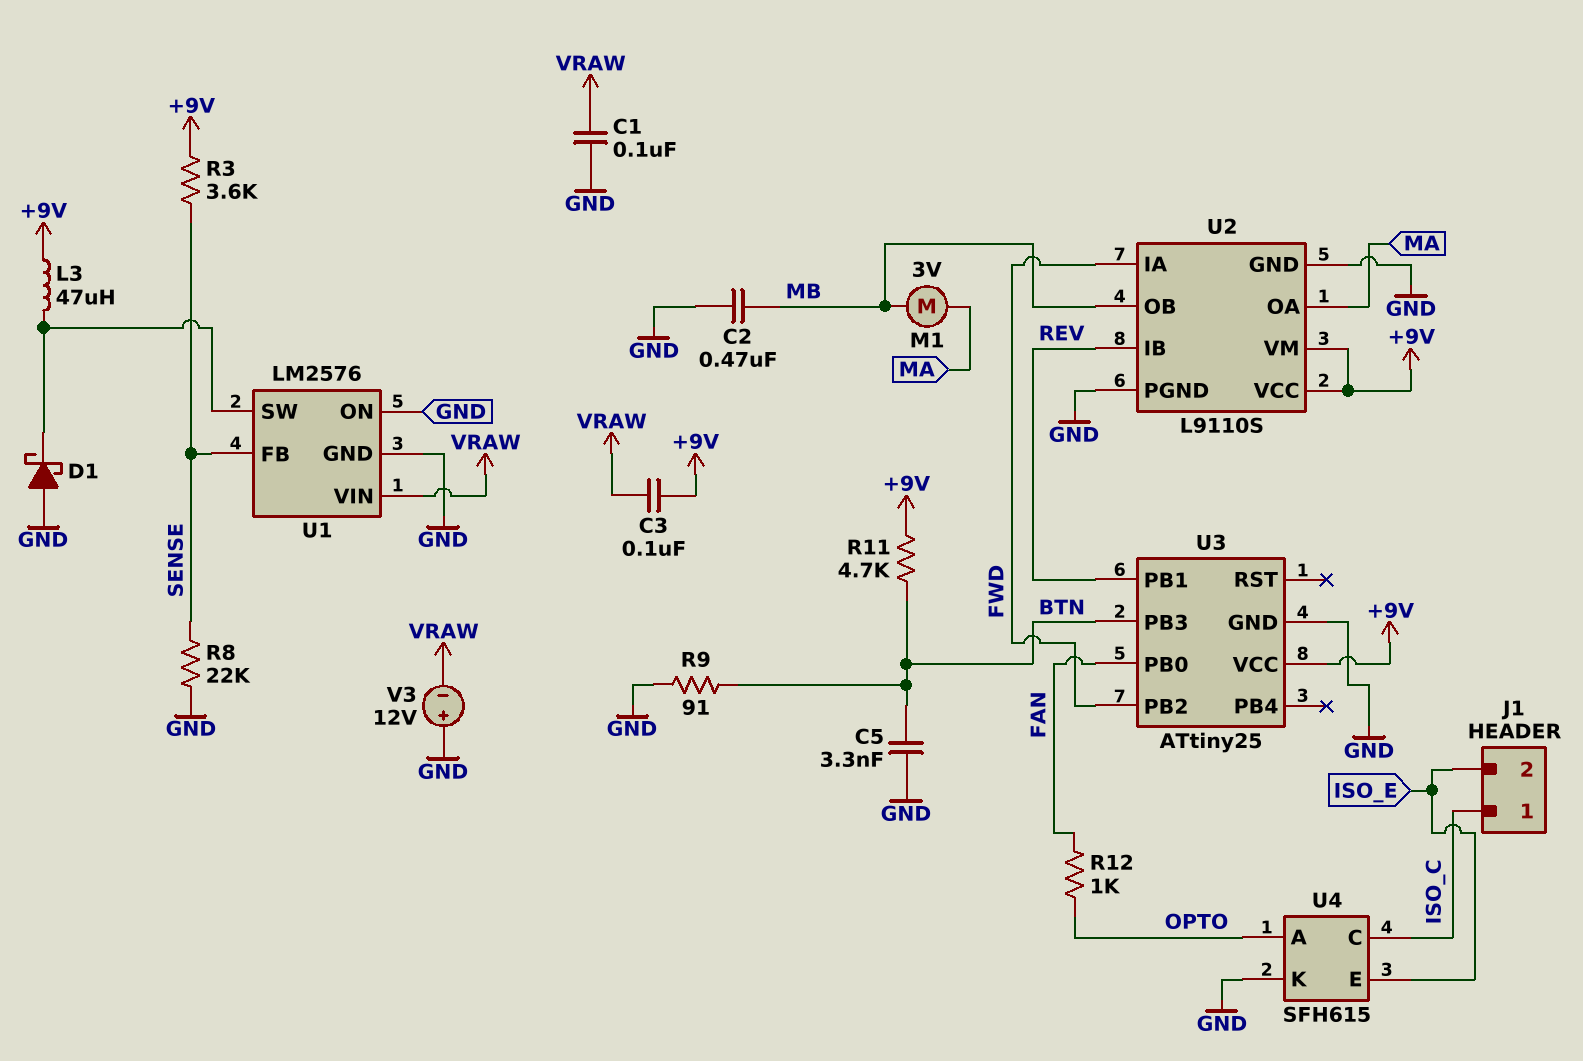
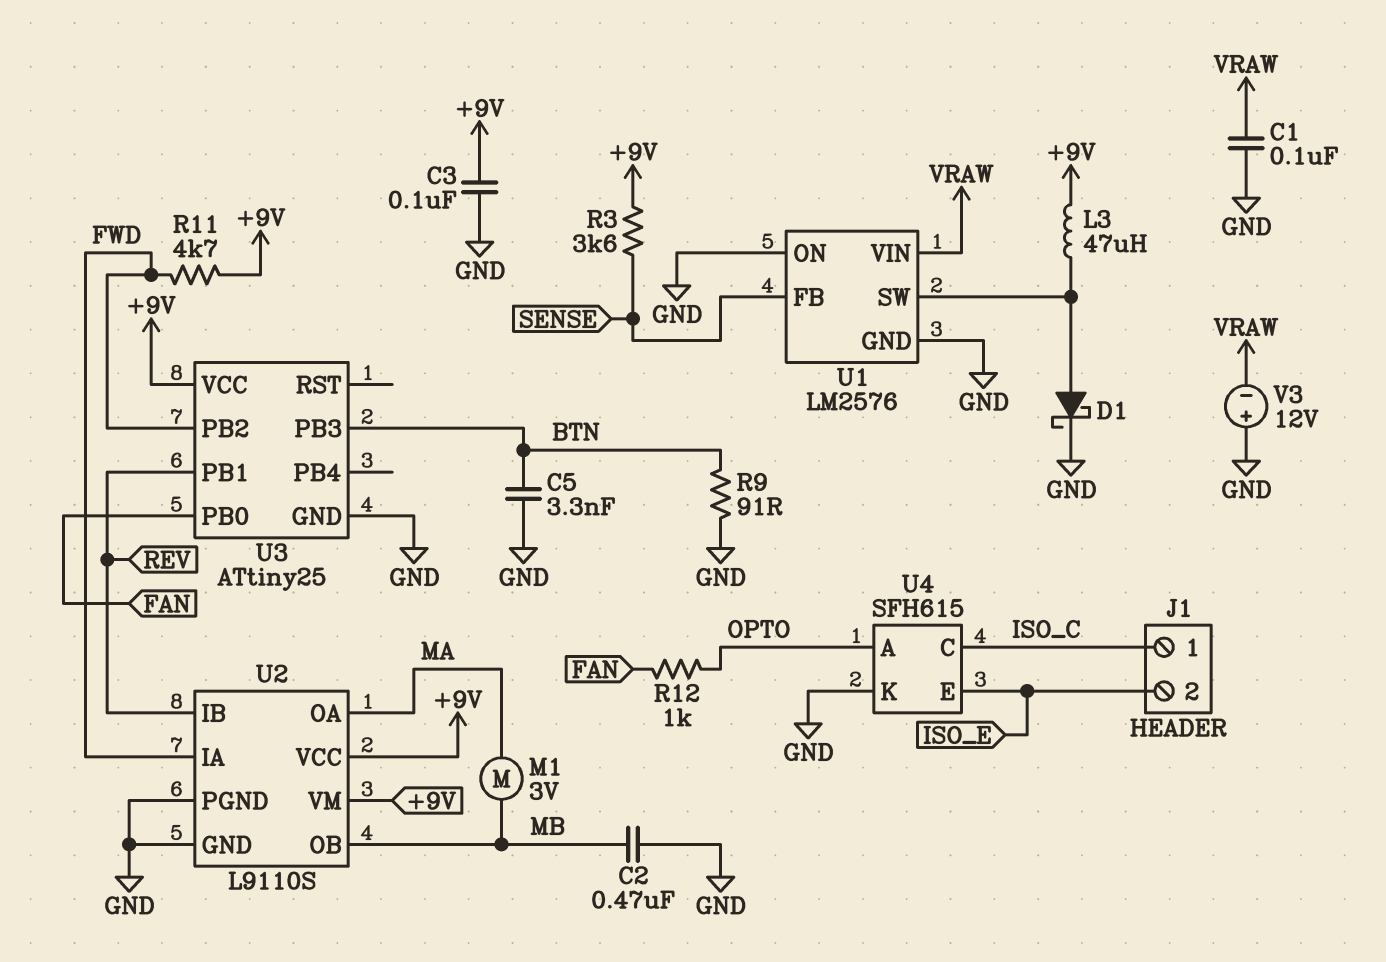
C3: 100nF (+9V, VRAW) -> 100nF (+9V, GND)
D1: schottky (A GND, K U1/SW) -> schottky (A U1/SW, K GND)
R8: 22k (GND, SENSE) -> none
R11: 4.7k (+9V, BTN) -> 4.7k (+9V, FWD)

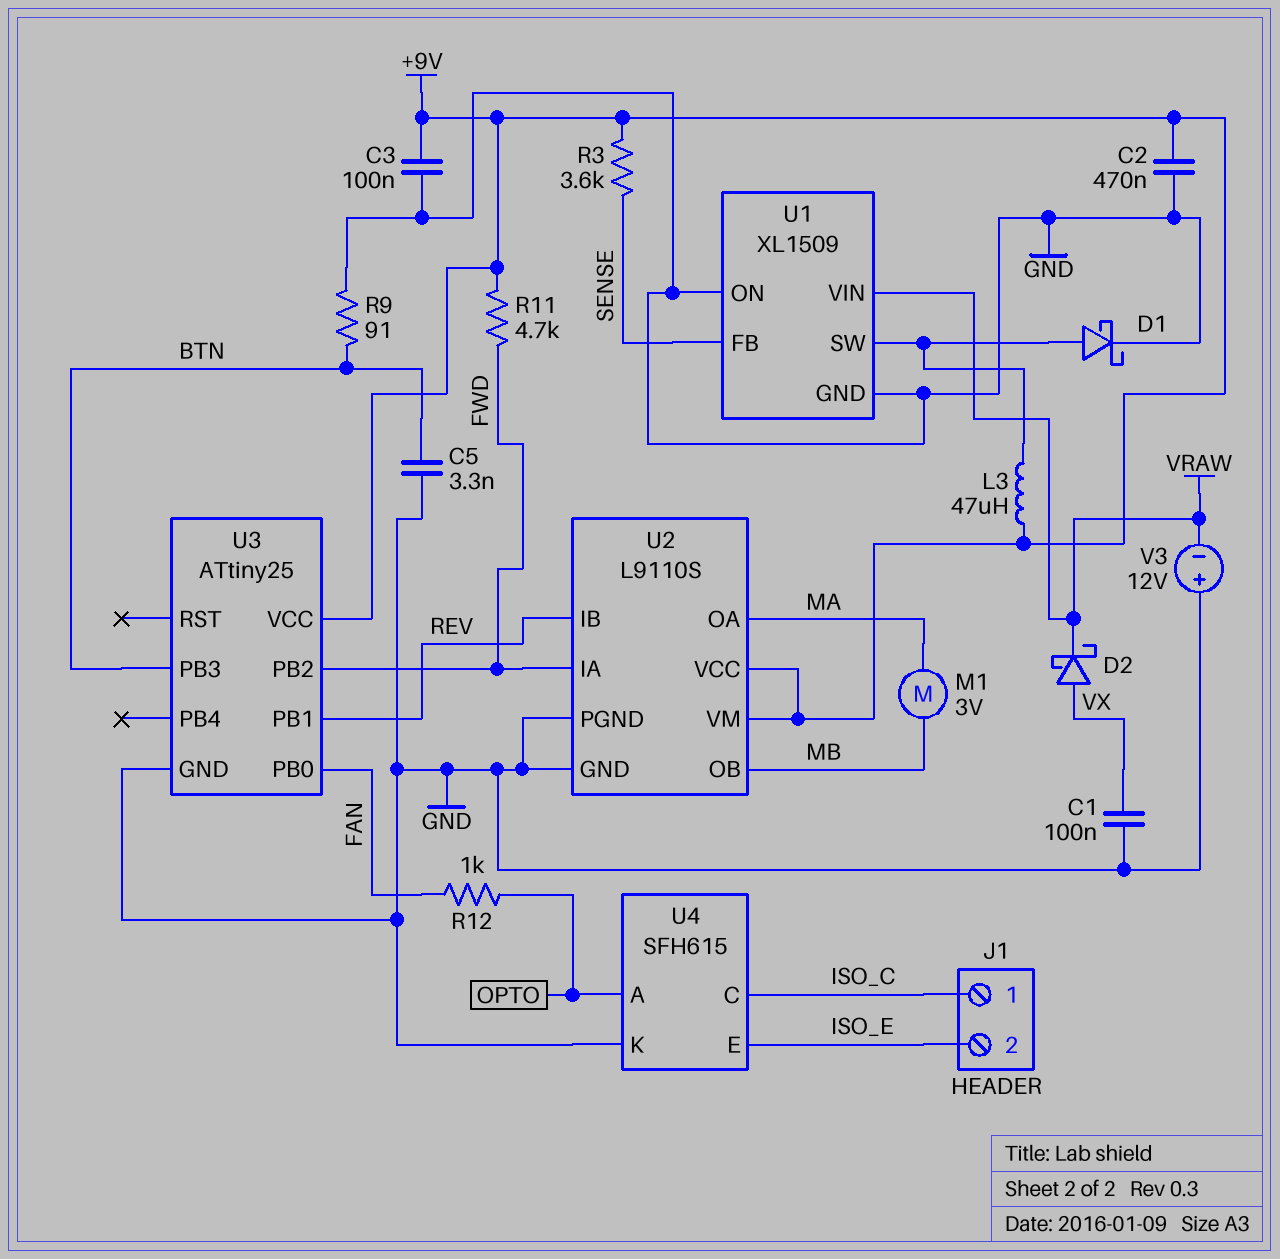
C1: 100nF (GND, VRAW) -> 100nF (GND, VX)
C2: 470nF (GND, MB) -> 470nF (+9V, GND)
D2: none -> schottky (A VX, K VRAW)
U1: LM2576 -> XL1509

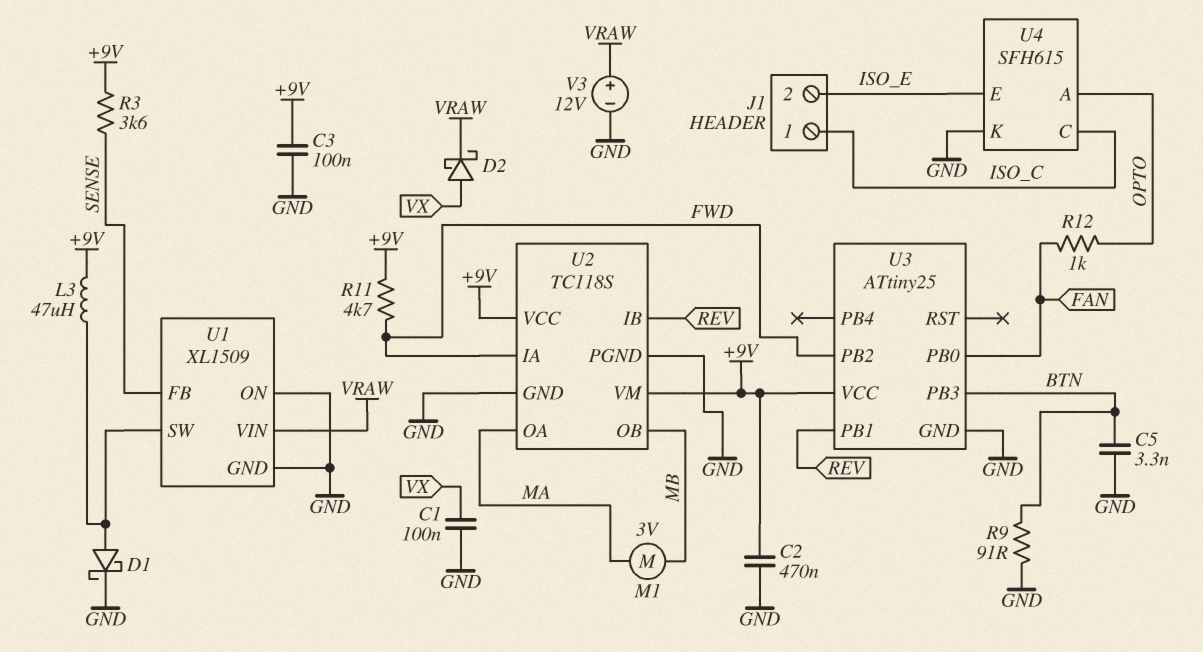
U2: L9110S -> TC118S
V3: 12V (plus GND, minus VRAW) -> 12V (plus VRAW, minus GND)

